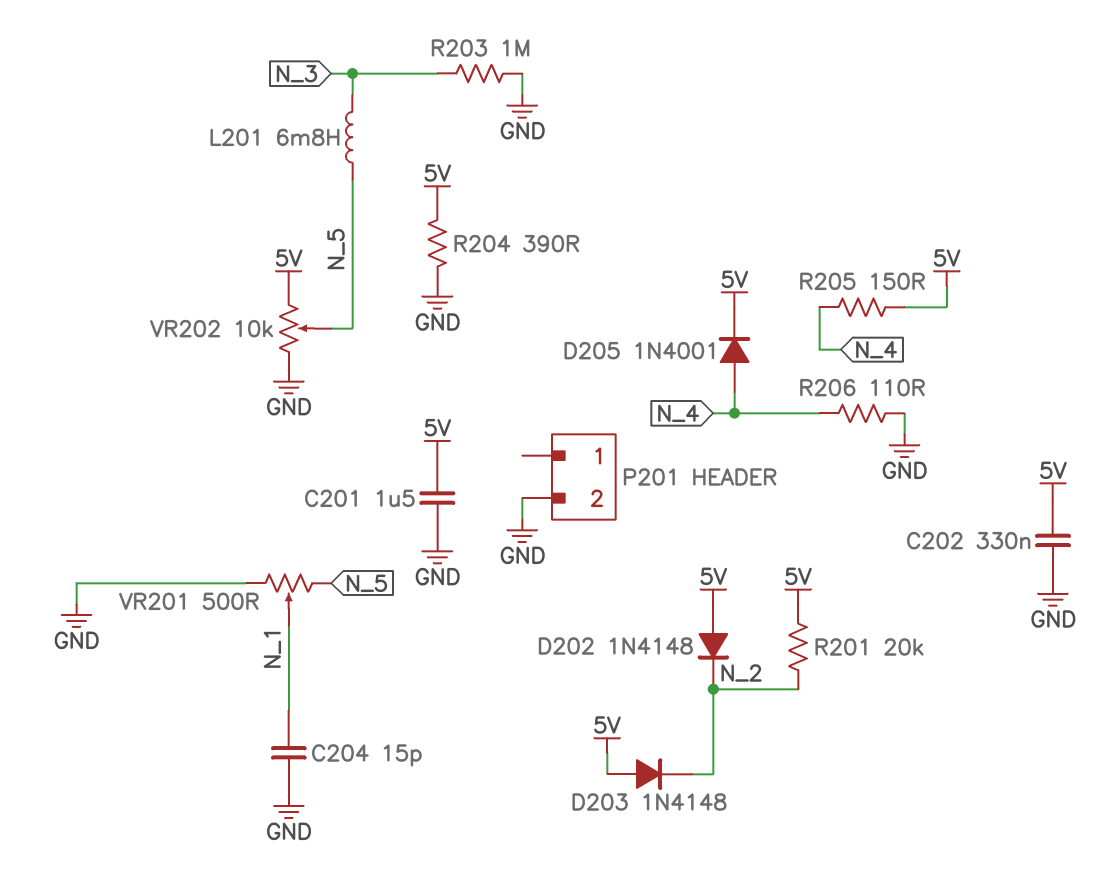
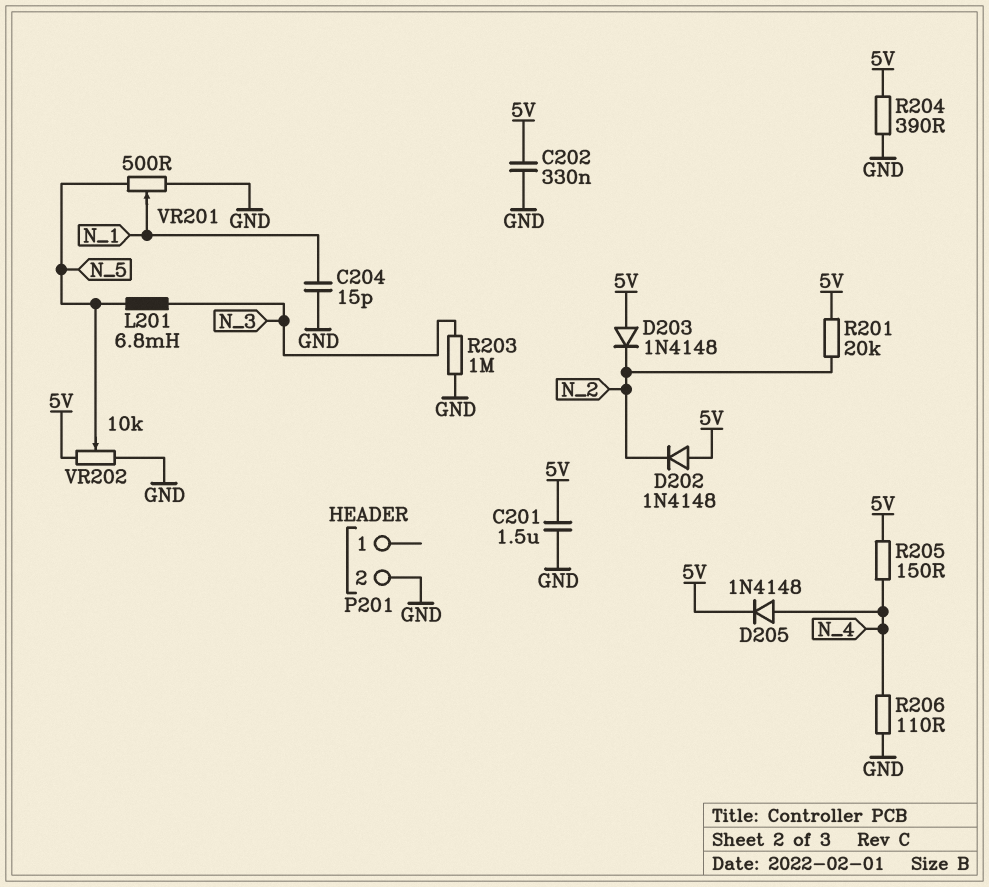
D205: diode 1N4001 (A N_4, K 5V) -> diode 1N4148 (A N_4, K 5V)

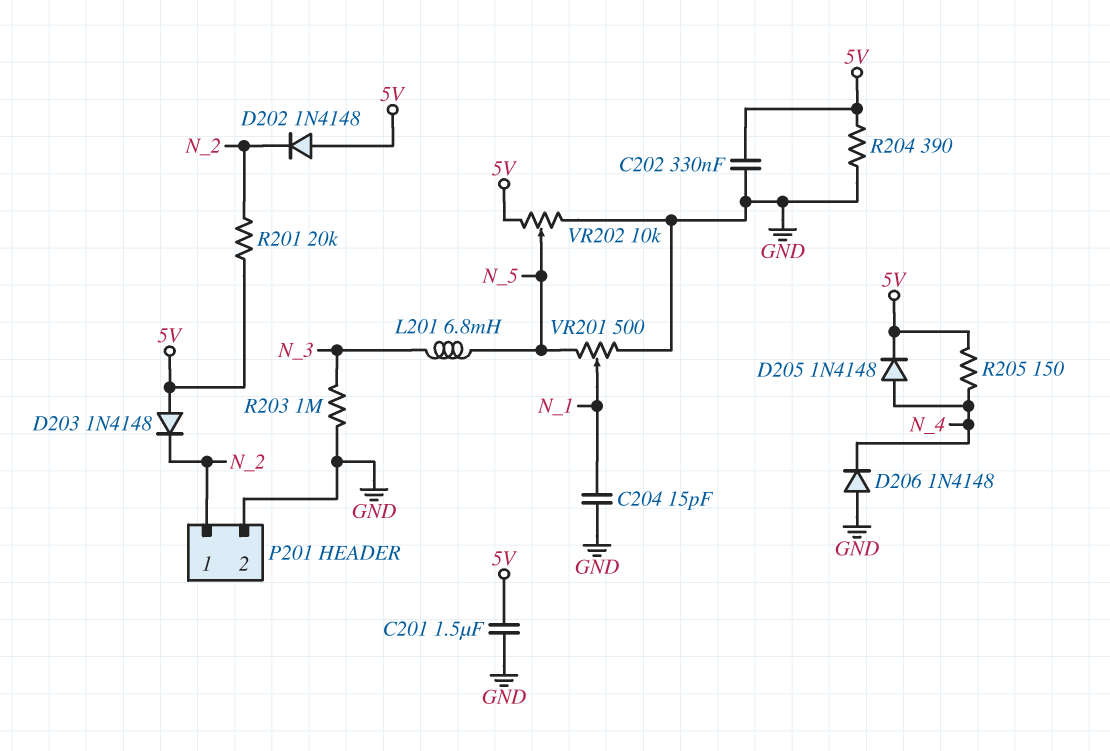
D206: none -> diode 1N4148 (A GND, K N_4)
P201 pin 1: none -> N_2
R206: 110 (GND, N_4) -> none

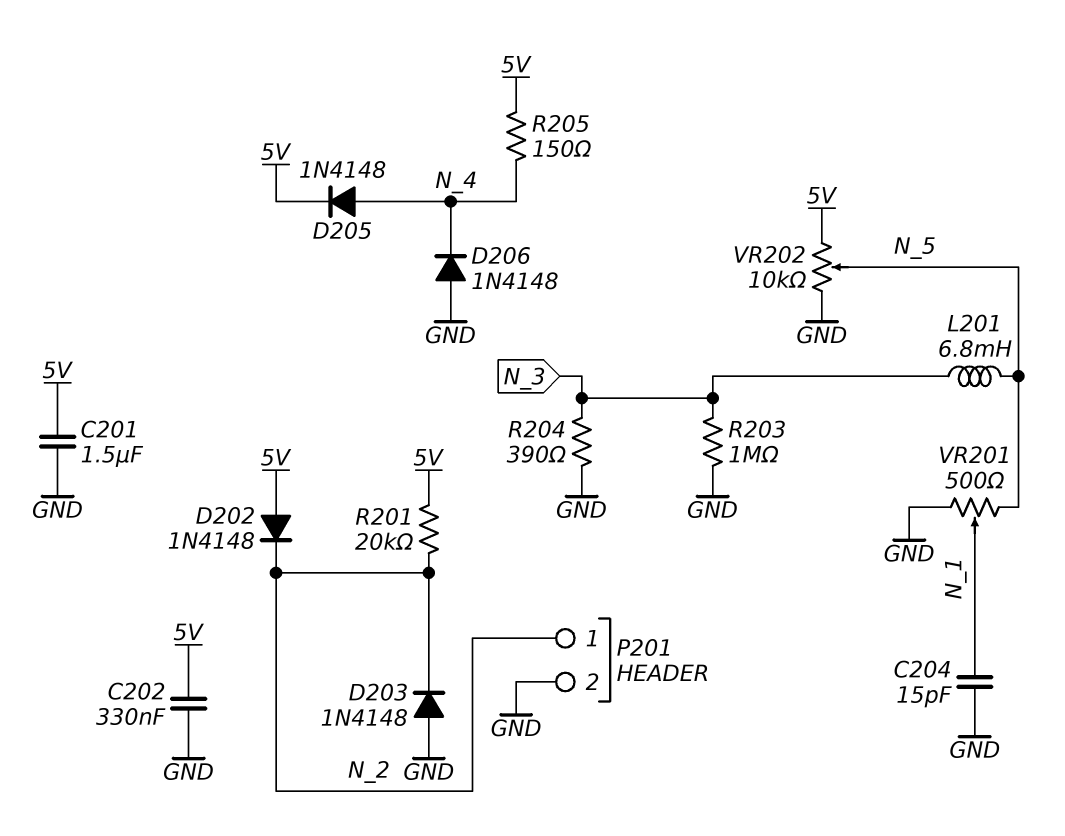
D203: diode 1N4148 (A 5V, K N_2) -> diode 1N4148 (A GND, K N_2)
R204: 390 (5V, GND) -> 390 (GND, N_3)

